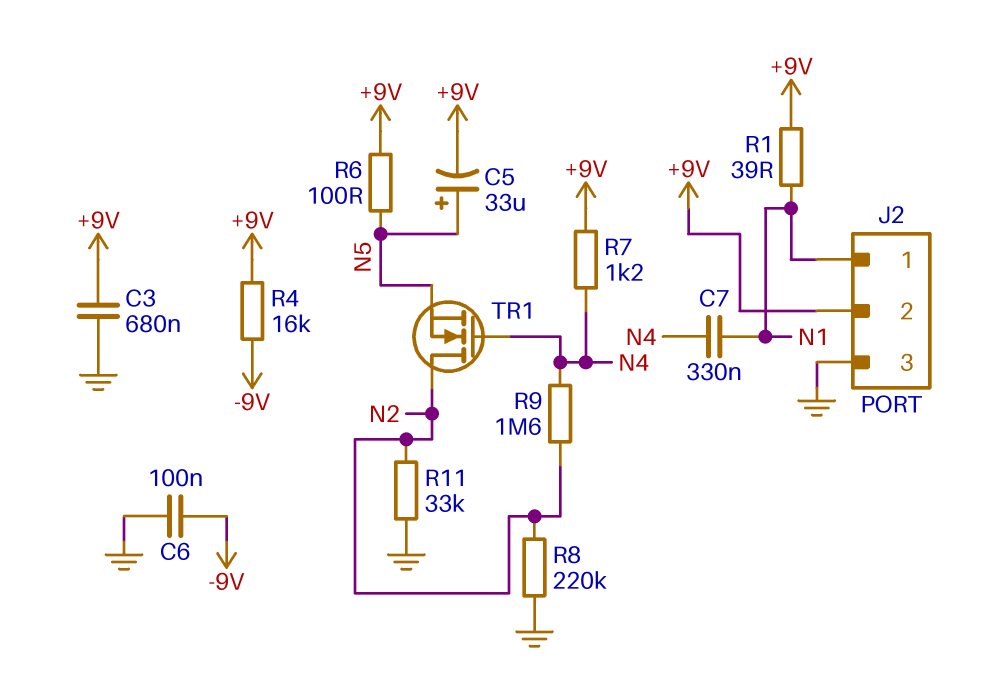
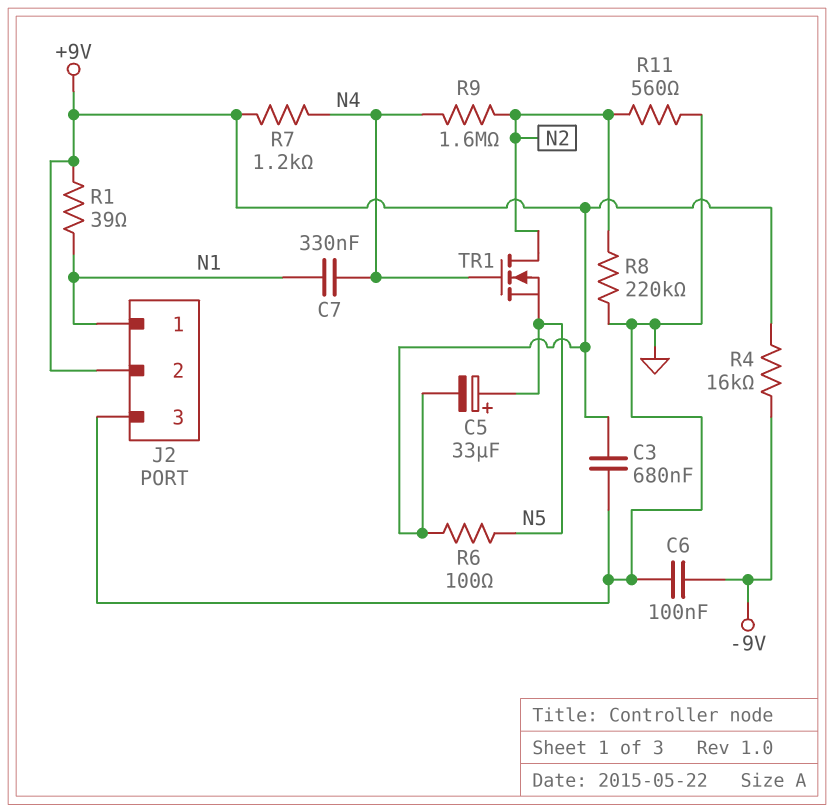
R11: 33k (GND, N2) -> 560 (GND, N2)

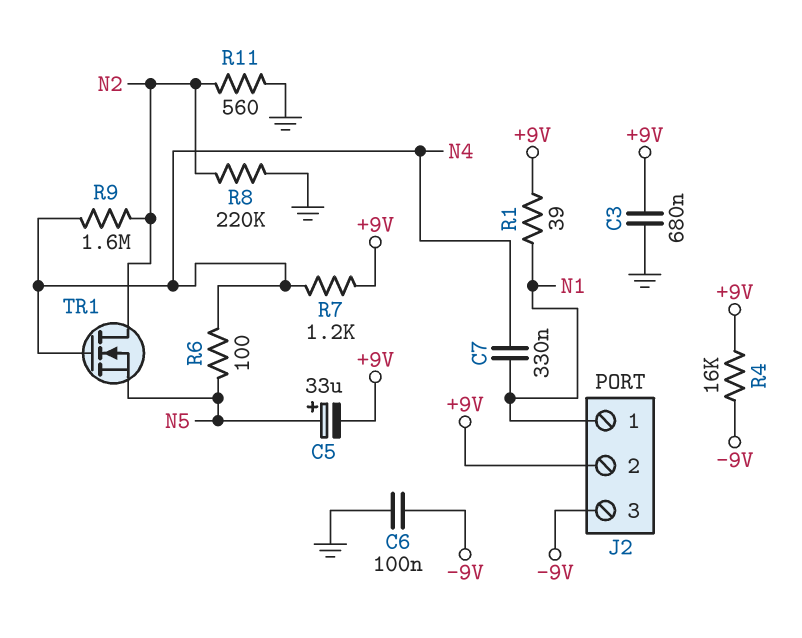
J2 pin 3: GND -> -9V
R6: 100 (+9V, N5) -> 100 (N4, N5)

